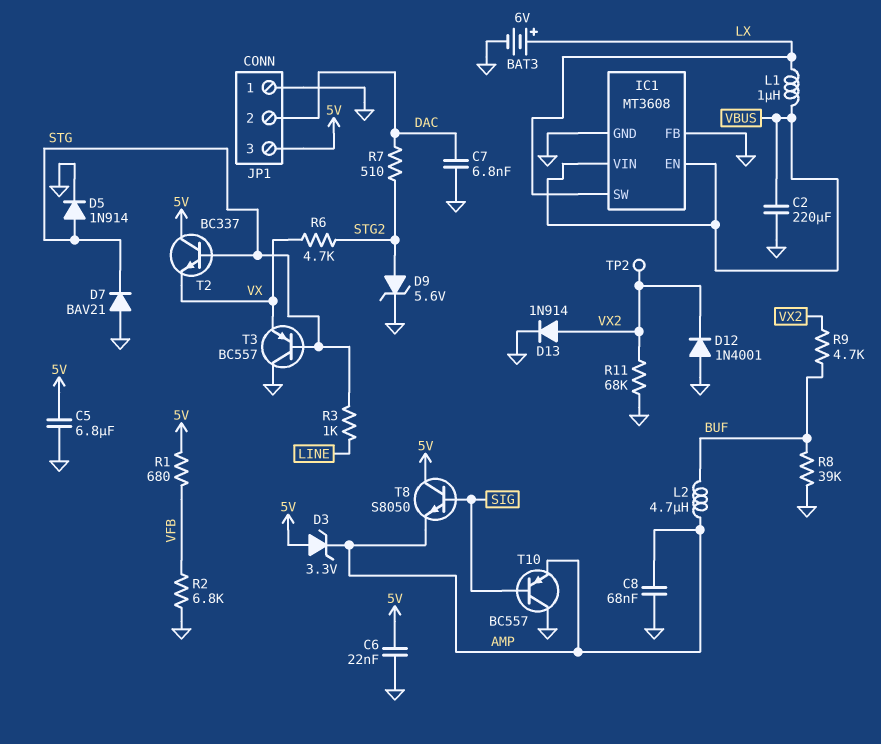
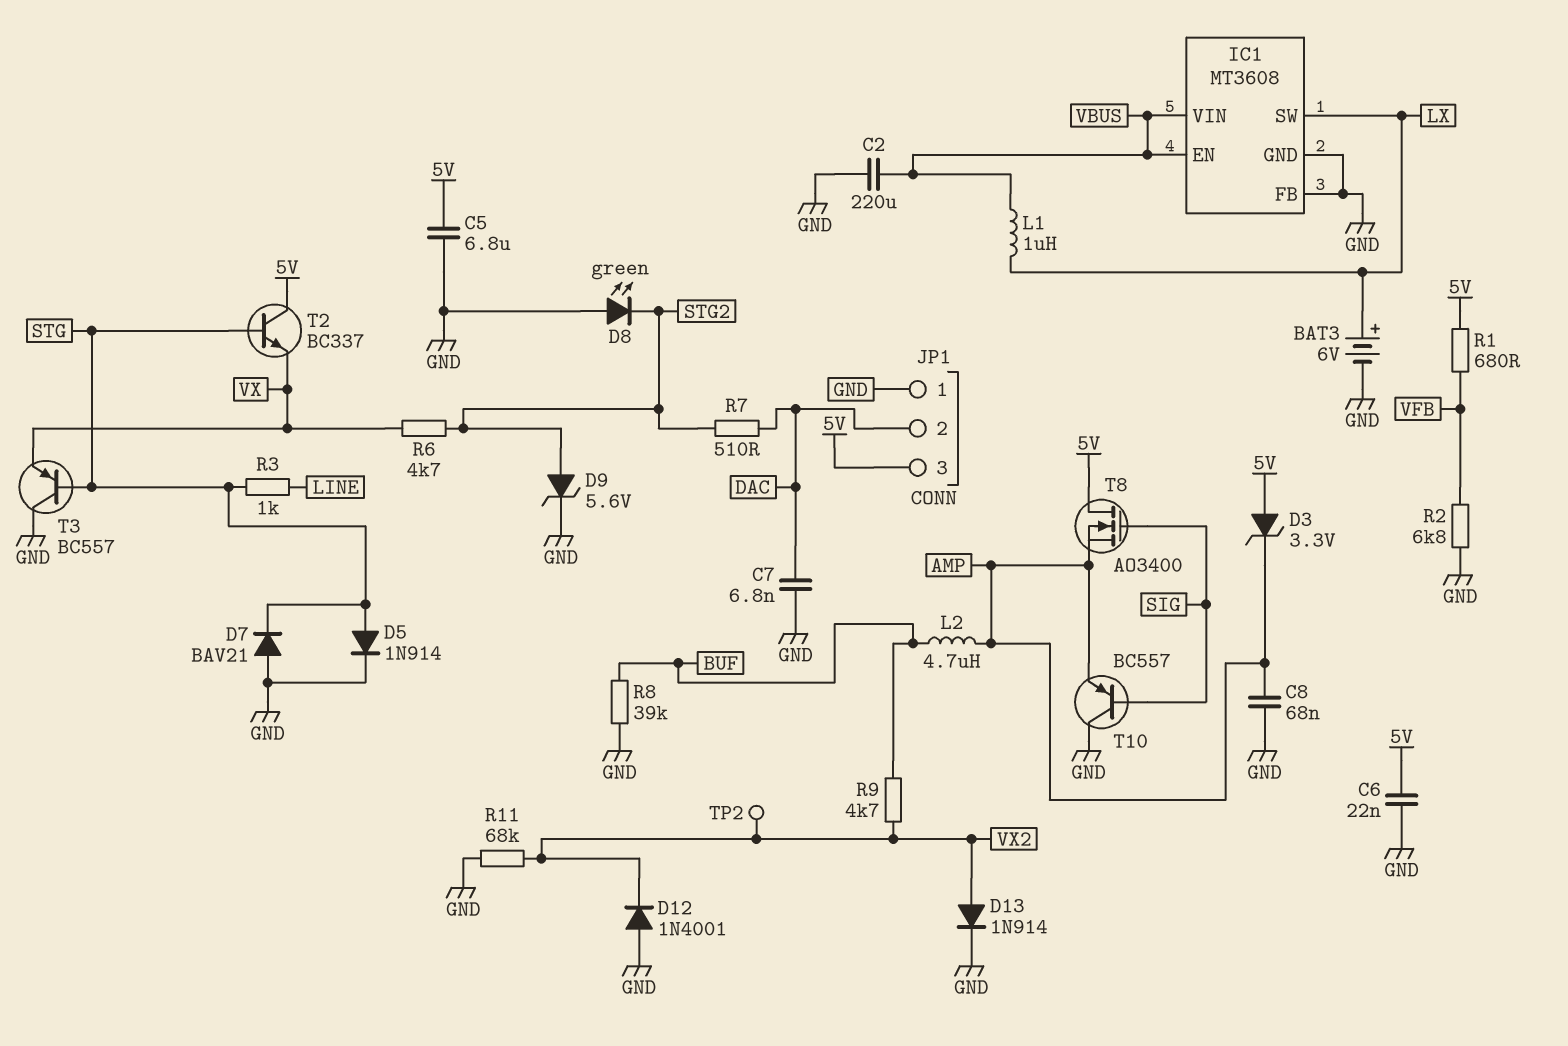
D8: none -> LED green (A GND, K STG2)
T8: NPN S8050 (B SIG, C 5V, E AMP) -> NMOS AO3400 (G SIG, D 5V, S AMP)

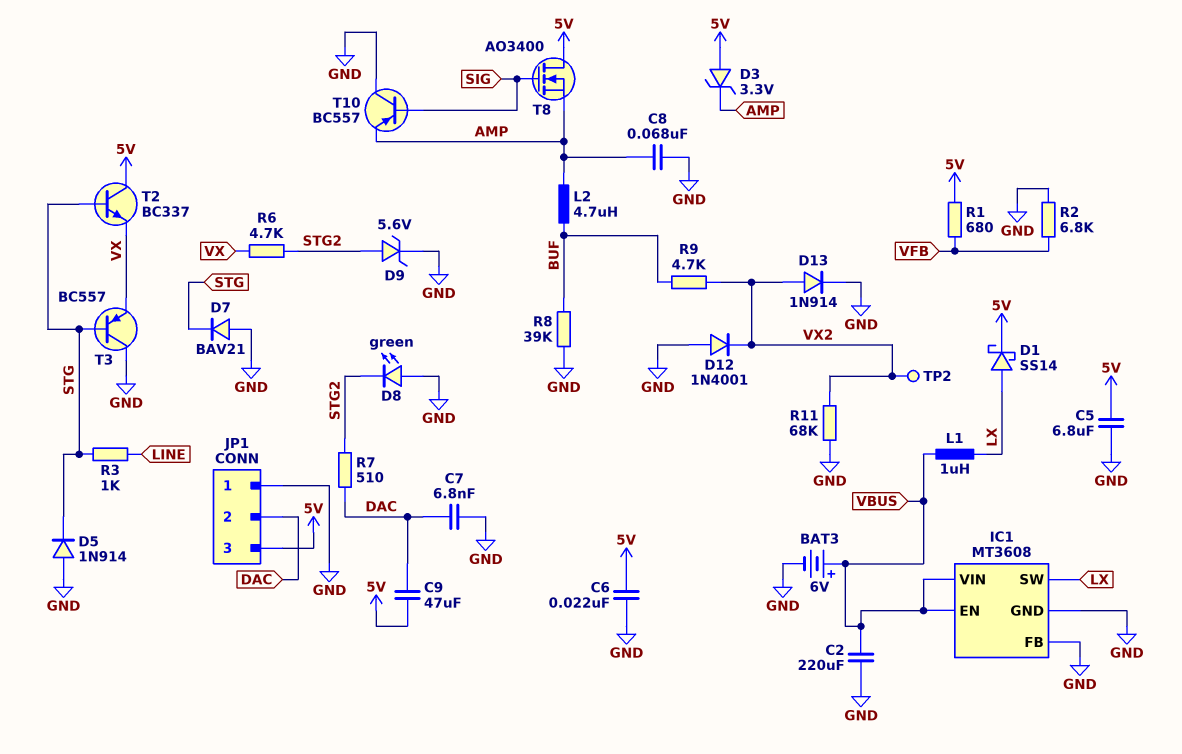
BAT3: 6V (plus LX, minus GND) -> 6V (plus VBUS, minus GND)
C9: none -> 47uF (5V, DAC)
D1: none -> schottky SS14 (A LX, K 5V)
D5: diode 1N914 (A STG, K GND) -> diode 1N914 (A GND, K STG)

